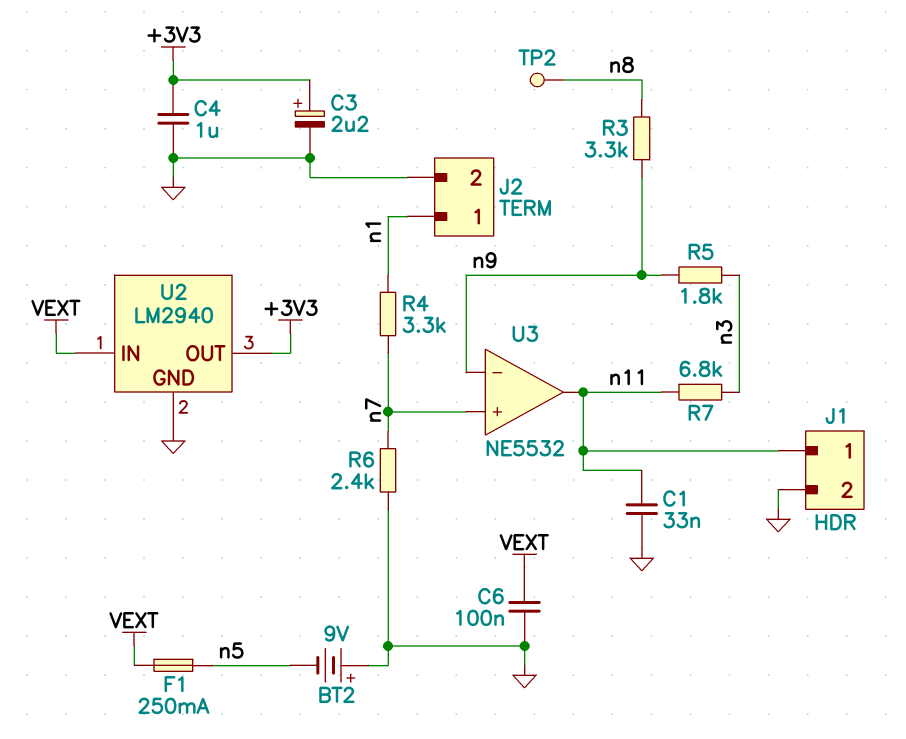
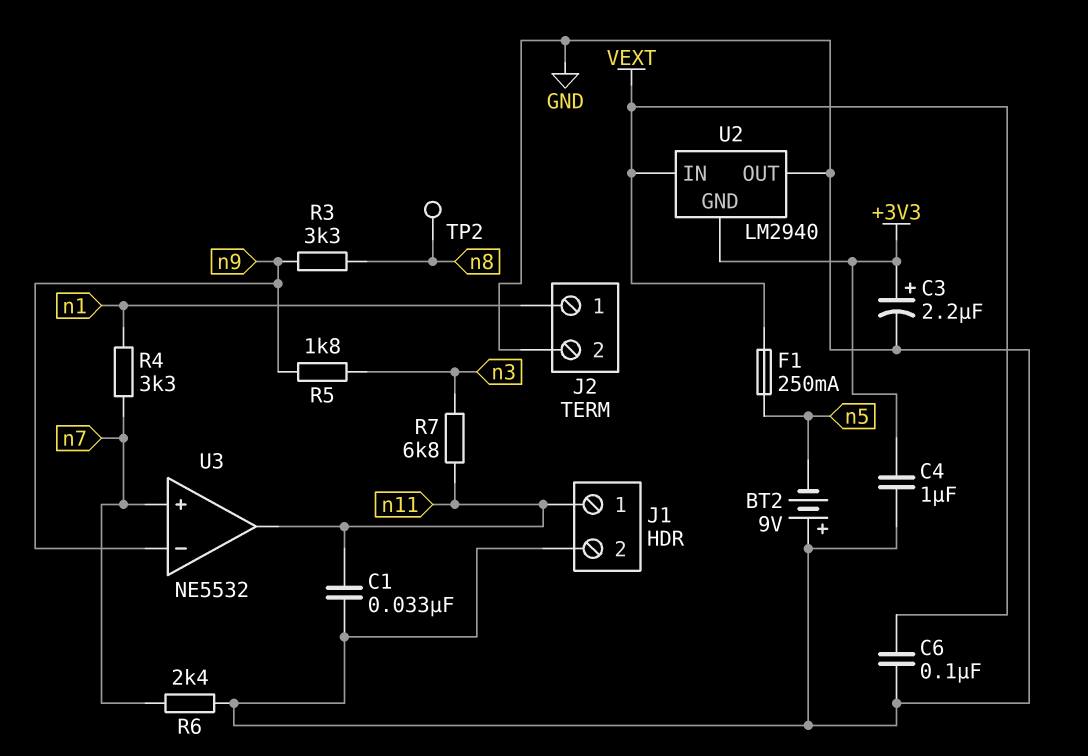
U2 pin GND: GND -> +3V3
U2 pin OUT: +3V3 -> GND

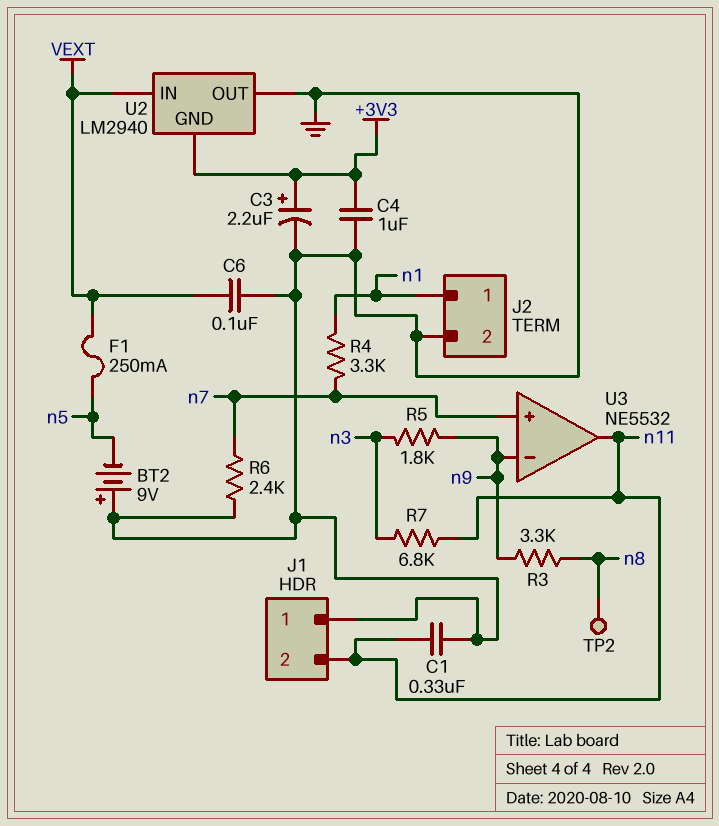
C1: 33nF (GND, n11) -> 330nF (GND, n11)
J1 pin 1: n11 -> GND
J1 pin 2: GND -> n11

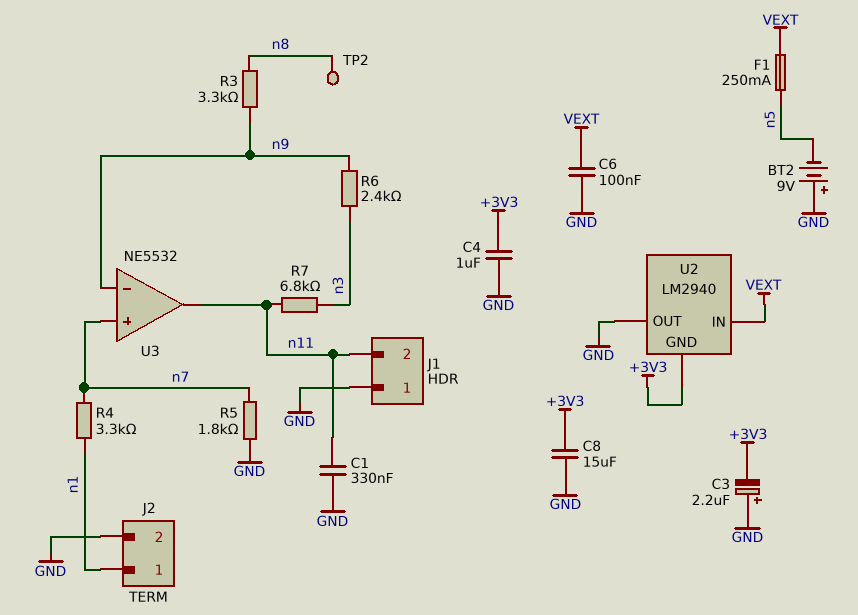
C3: 2.2uF (plus +3V3, minus GND) -> 2.2uF (plus GND, minus +3V3)
C8: none -> 15uF (+3V3, GND)
R5: 1.8k (n3, n9) -> 1.8k (GND, n7)
R6: 2.4k (GND, n7) -> 2.4k (n3, n9)

